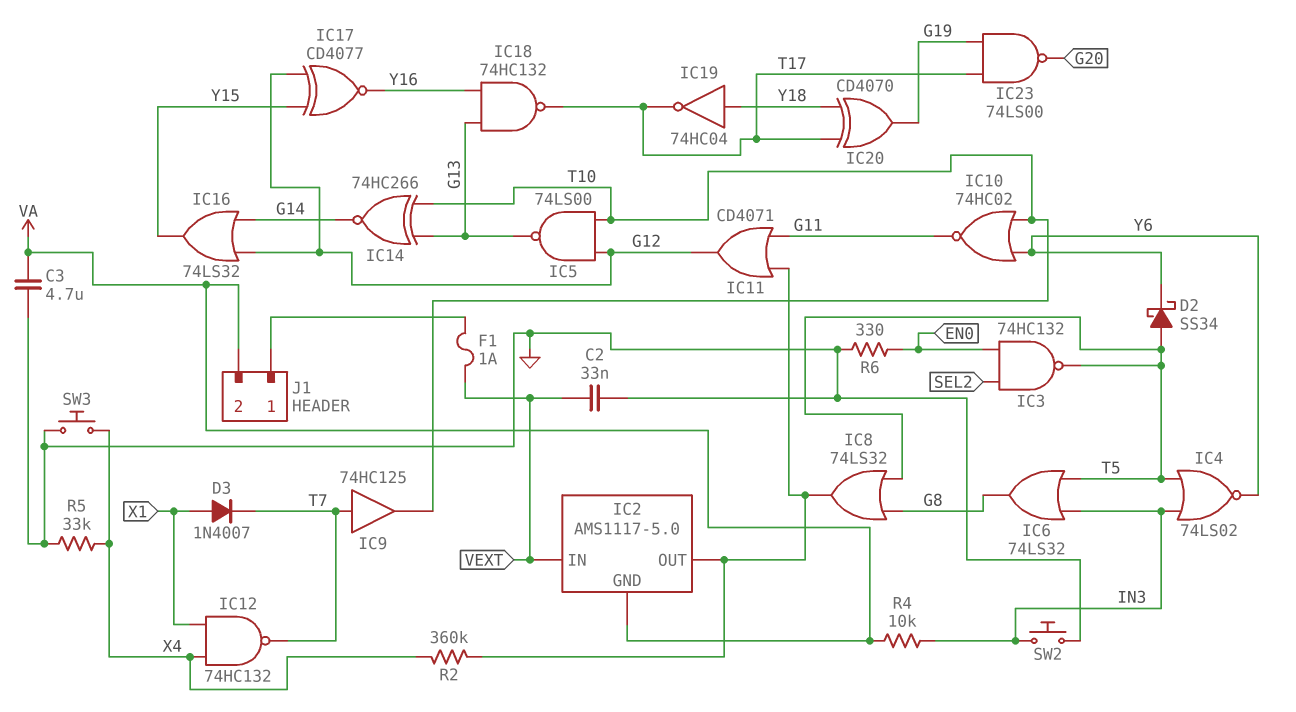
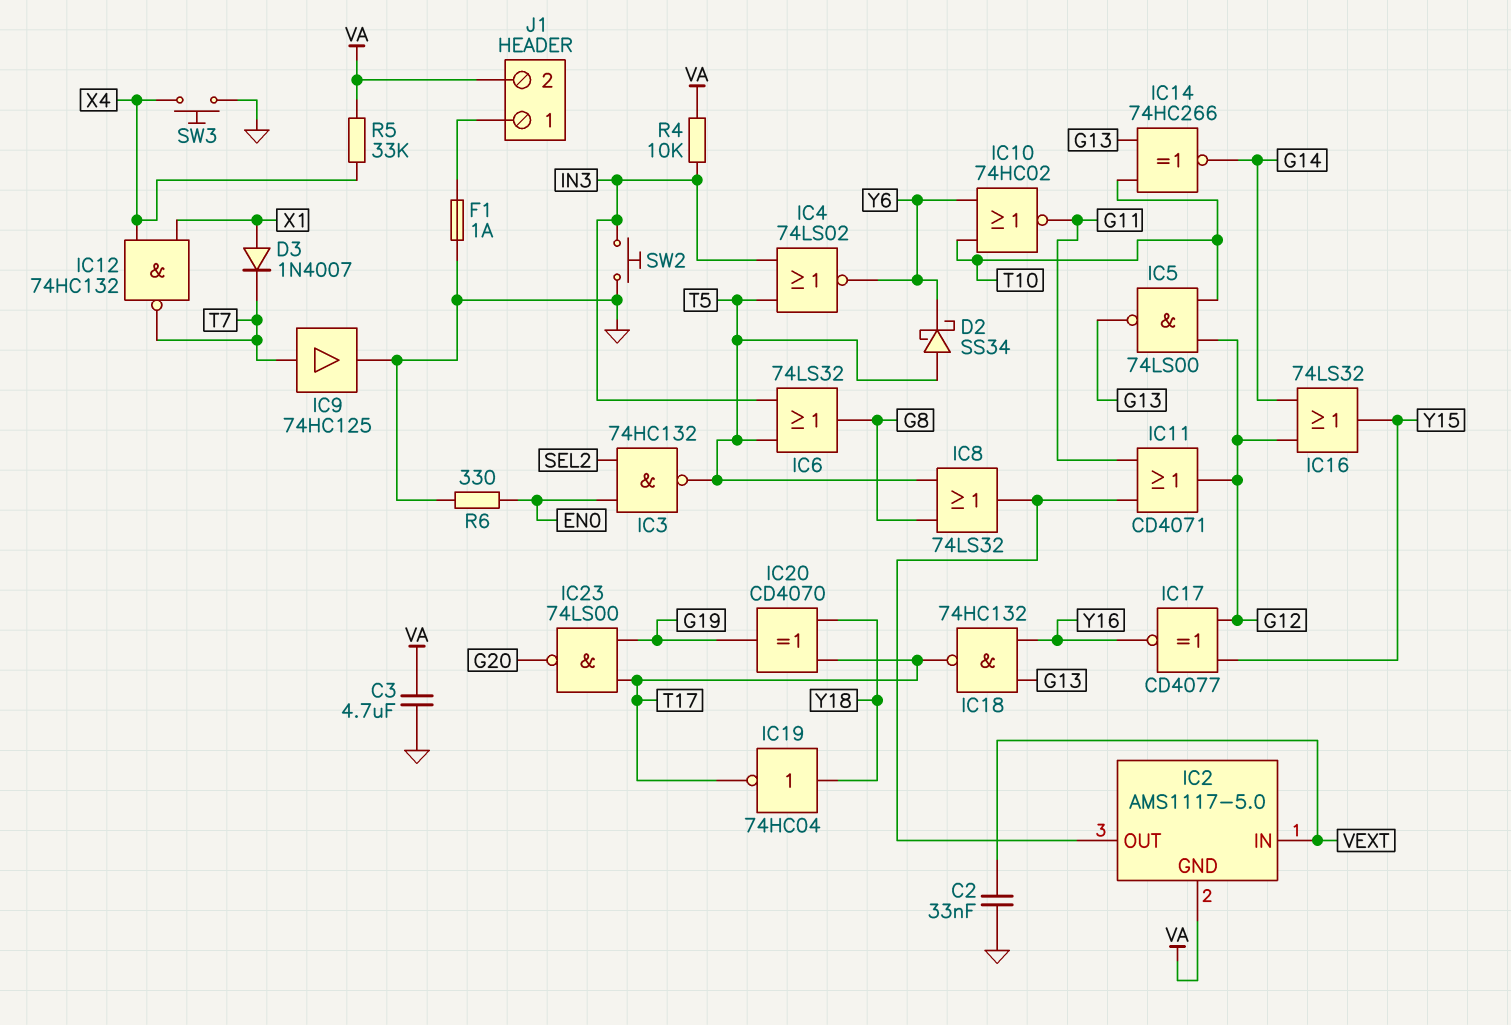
F1: 1A (J1/1, VEXT) -> 1A (GND, J1/1)
IC9: buffer 74HC125 (in T7, out T10) -> buffer 74HC125 (in T7, out GND)
R2: 360k (IC2/OUT, X4) -> none
R5: 33k (GND, X4) -> 33k (VA, X4)

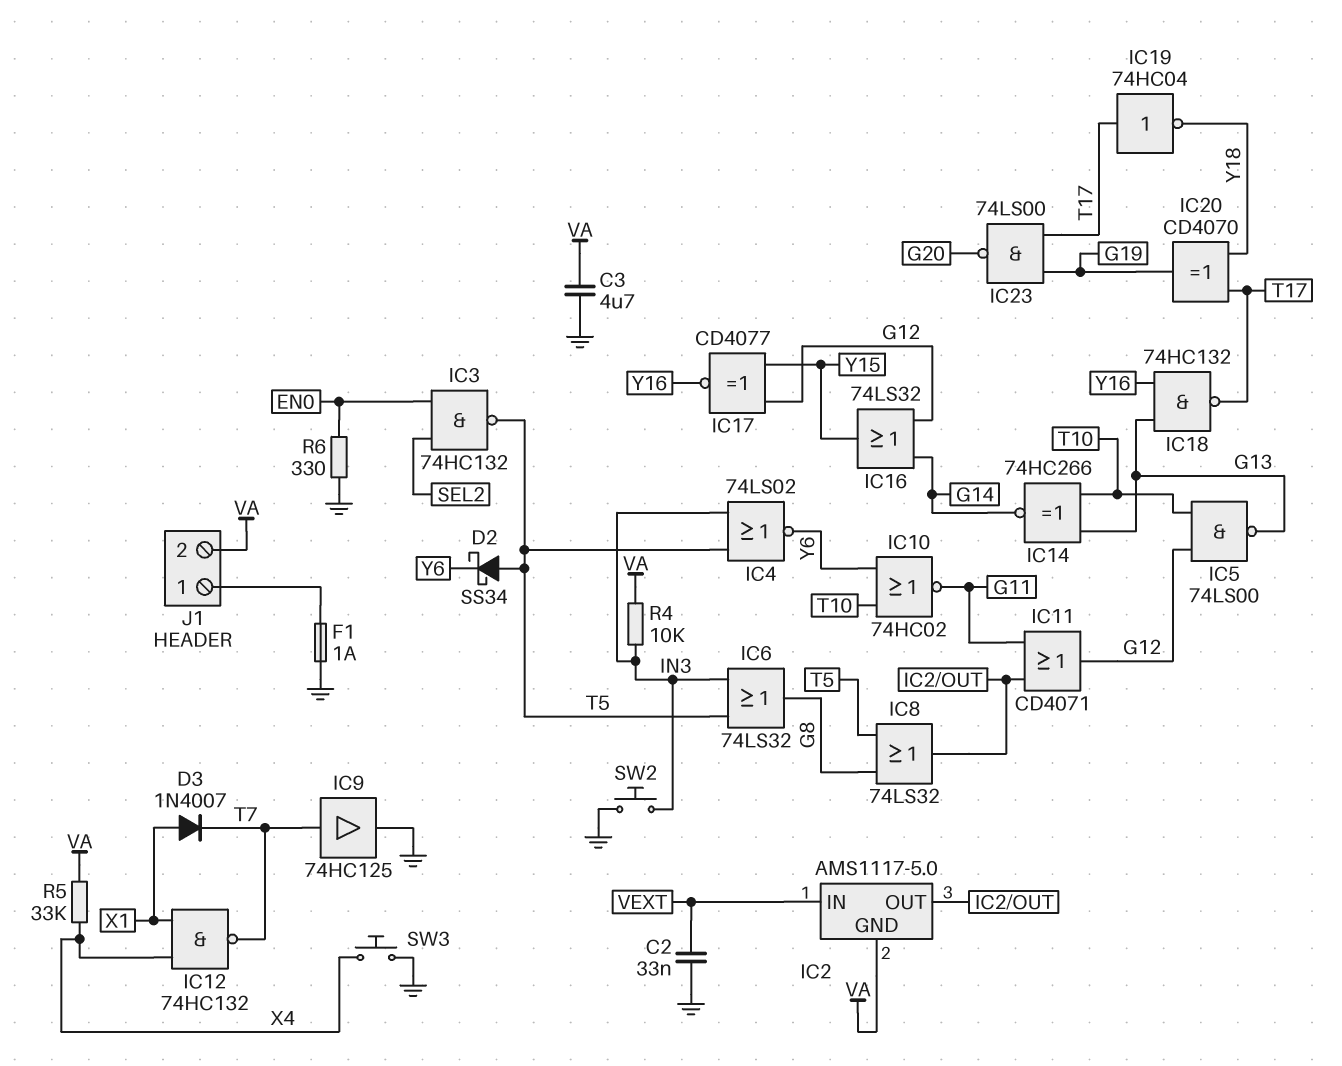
IC19: NOT 74HC04 (in Y18, out T17) -> NOT 74HC04 (in T17, out Y18)

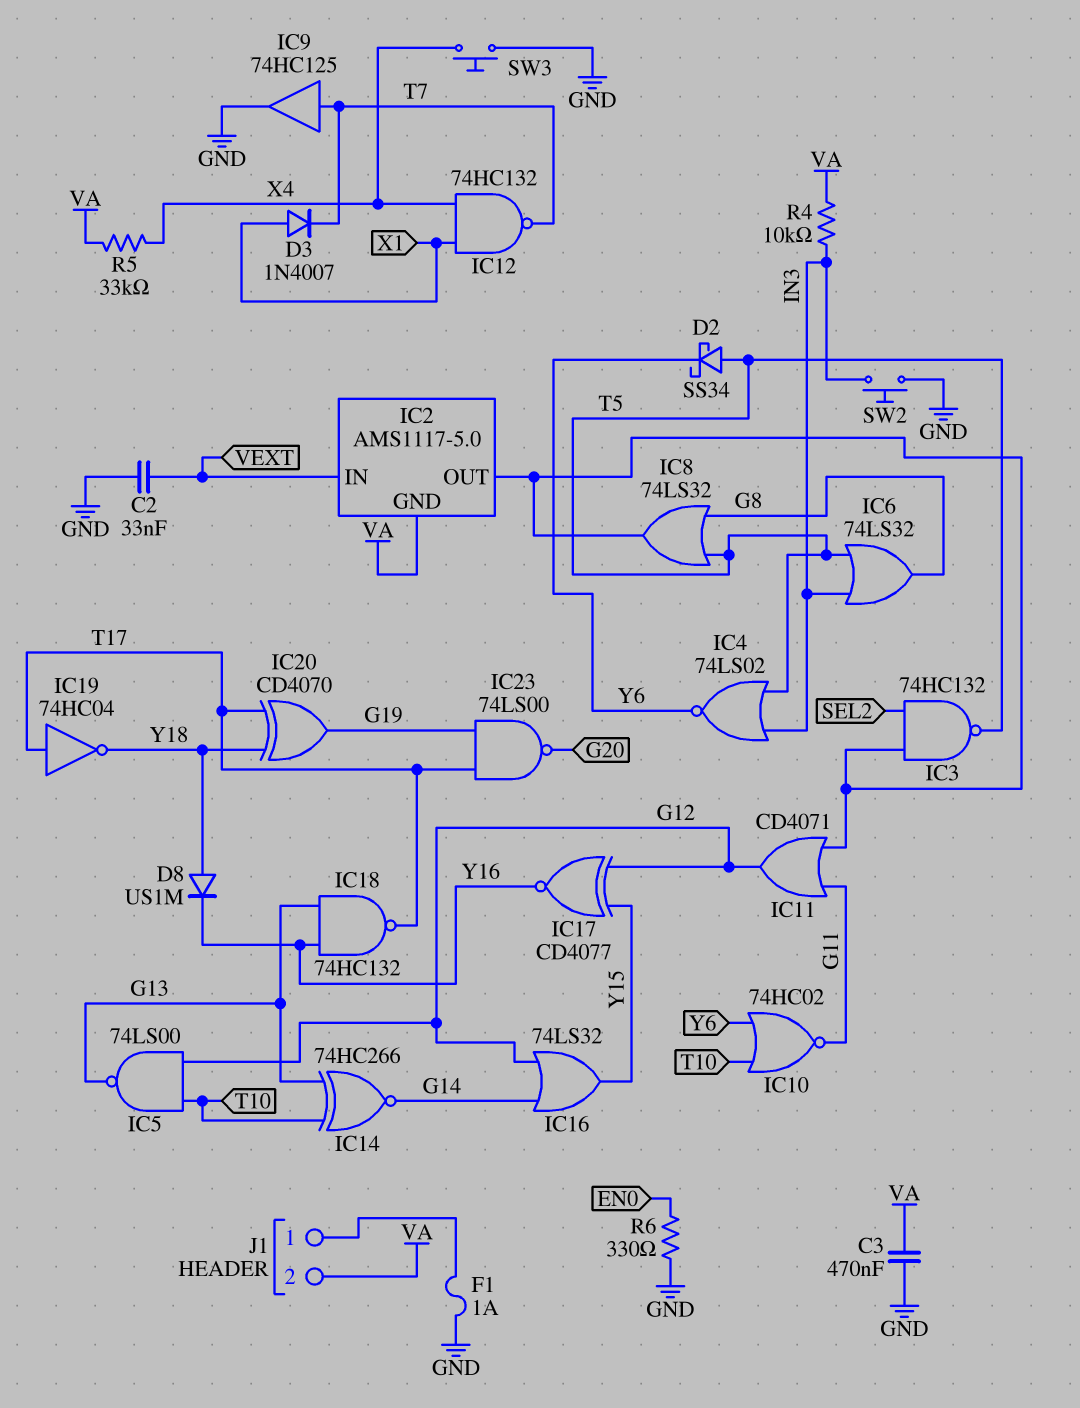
C3: 4.7uF (GND, VA) -> 470nF (GND, VA)
D8: none -> diode US1M (A Y18, K Y16)
IC3: NAND 74HC132 (in EN0, in SEL2, out T5) -> NAND 74HC132 (in IC2/OUT, in SEL2, out T5)

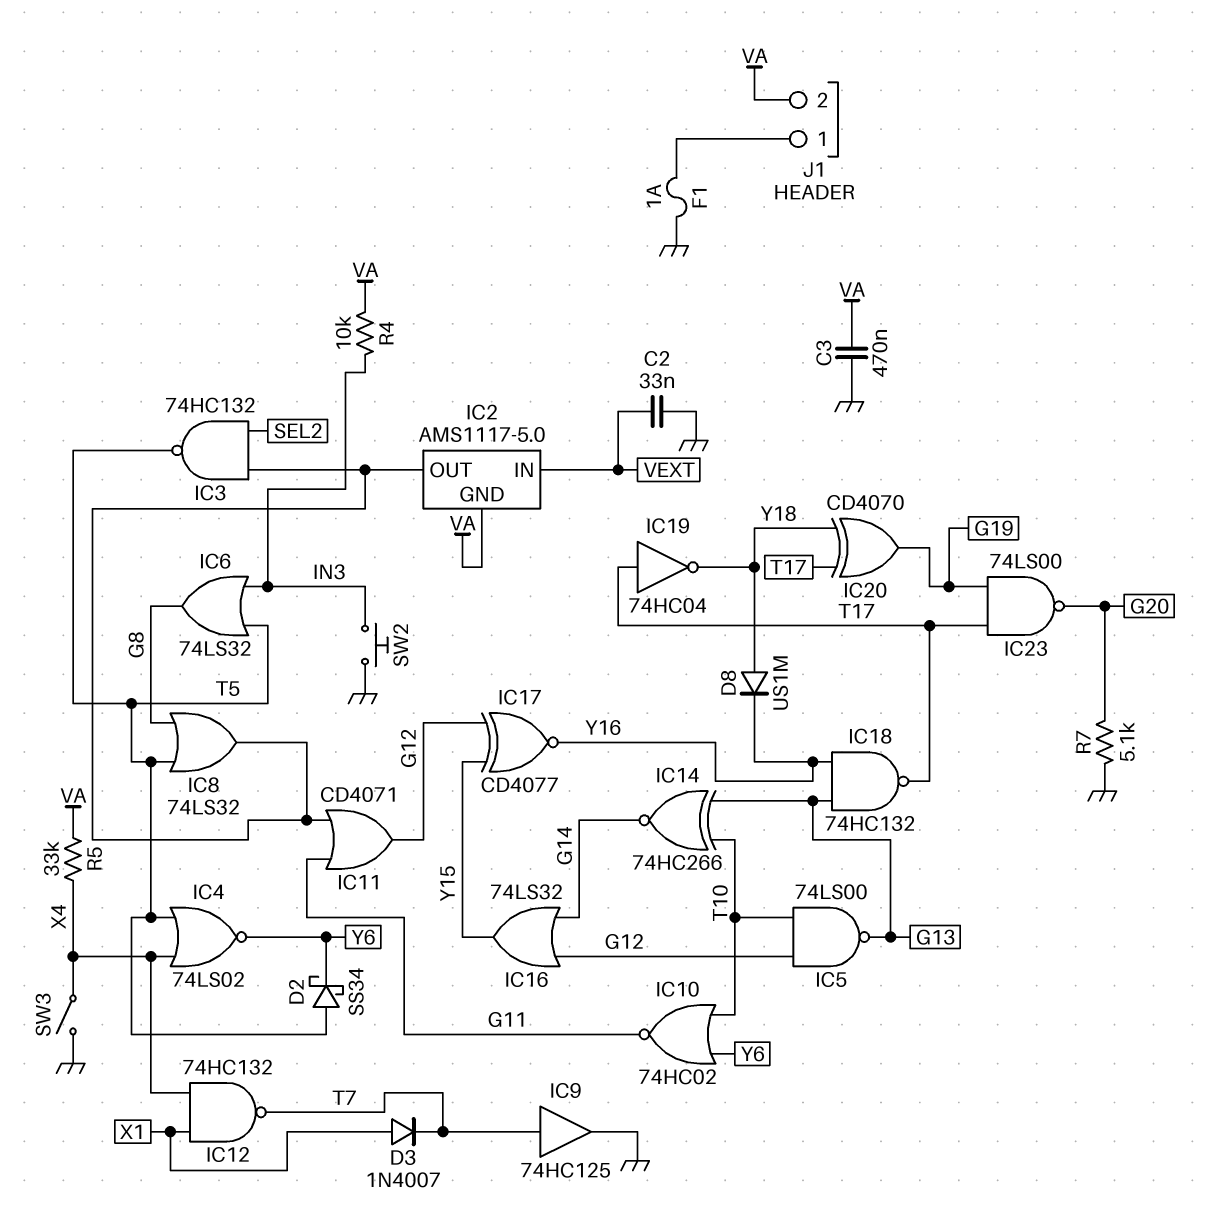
IC4: NOR 74LS02 (in IN3, in T5, out Y6) -> NOR 74LS02 (in T5, in X4, out Y6)
R6: 330 (EN0, GND) -> none
R7: none -> 5.1k (G20, GND)
SW3: button (GND, X4) -> switch (GND, X4)

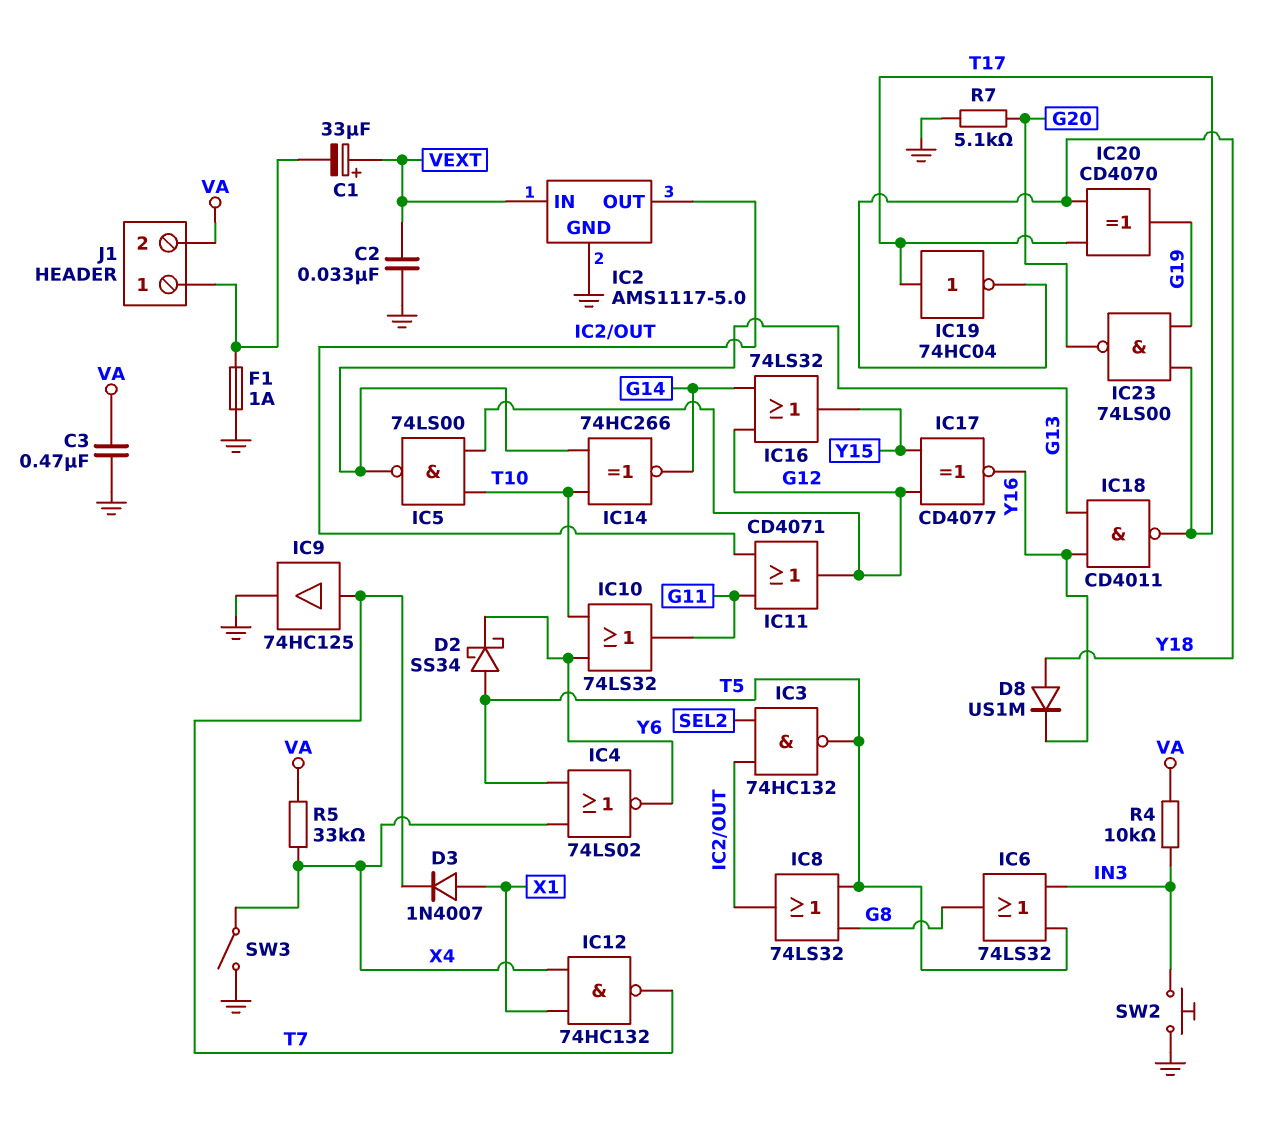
C1: none -> 33uF (plus VEXT, minus J1/1)
IC2 pin GND: VA -> GND
IC10: NOR 74HC02 (in T10, in Y6, out G11) -> OR 74LS32 (in T10, in Y6, out G11)
IC18: NAND 74HC132 (in G13, in Y16, out T17) -> NAND CD4011 (in G13, in Y16, out T17)

